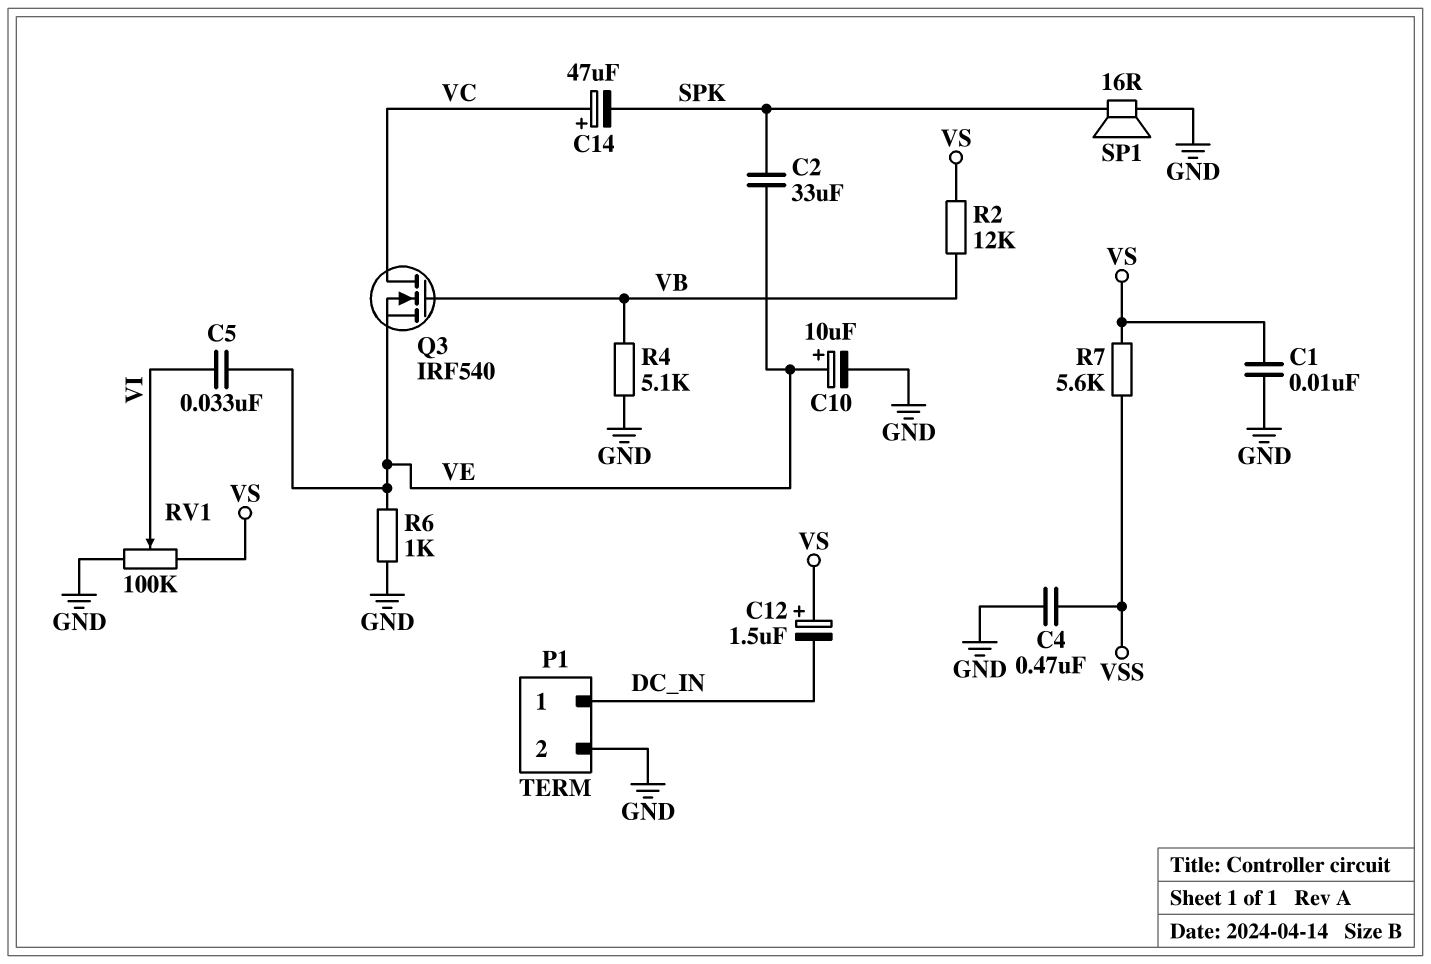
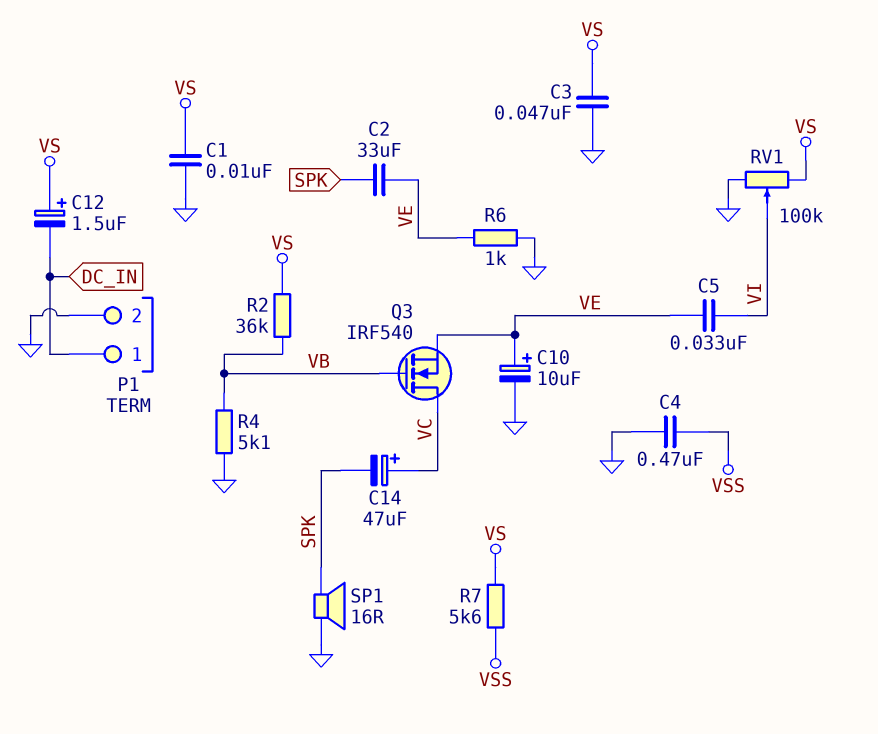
C3: none -> 47nF (GND, VS)
R2: 12k (VB, VS) -> 36k (VB, VS)

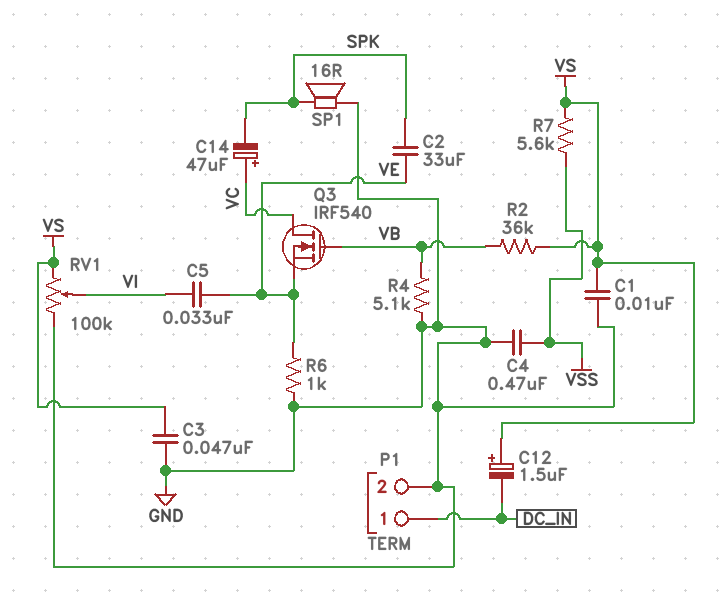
C10: 10uF (plus VE, minus GND) -> none

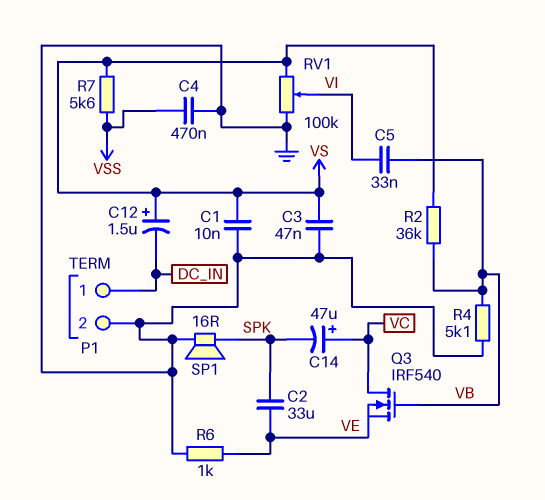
C5: 33nF (VE, VI) -> 33nF (VB, VI)

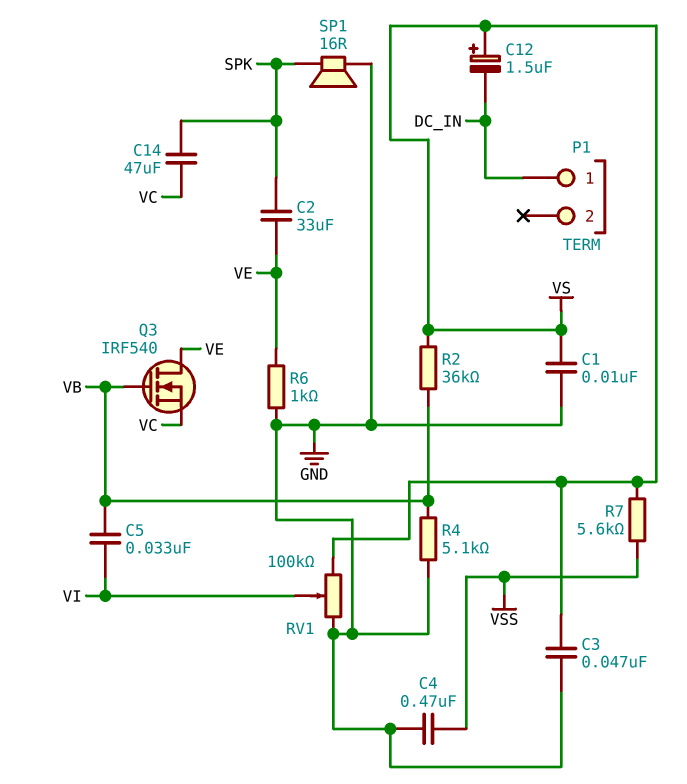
C14: 47uF (plus VC, minus SPK) -> 47uF (SPK, VC)
P1 pin 2: GND -> none
Q3: NMOS IRF540 (G VB, D VC, S VE) -> NMOS IRF540 (G VB, D VE, S VC)

